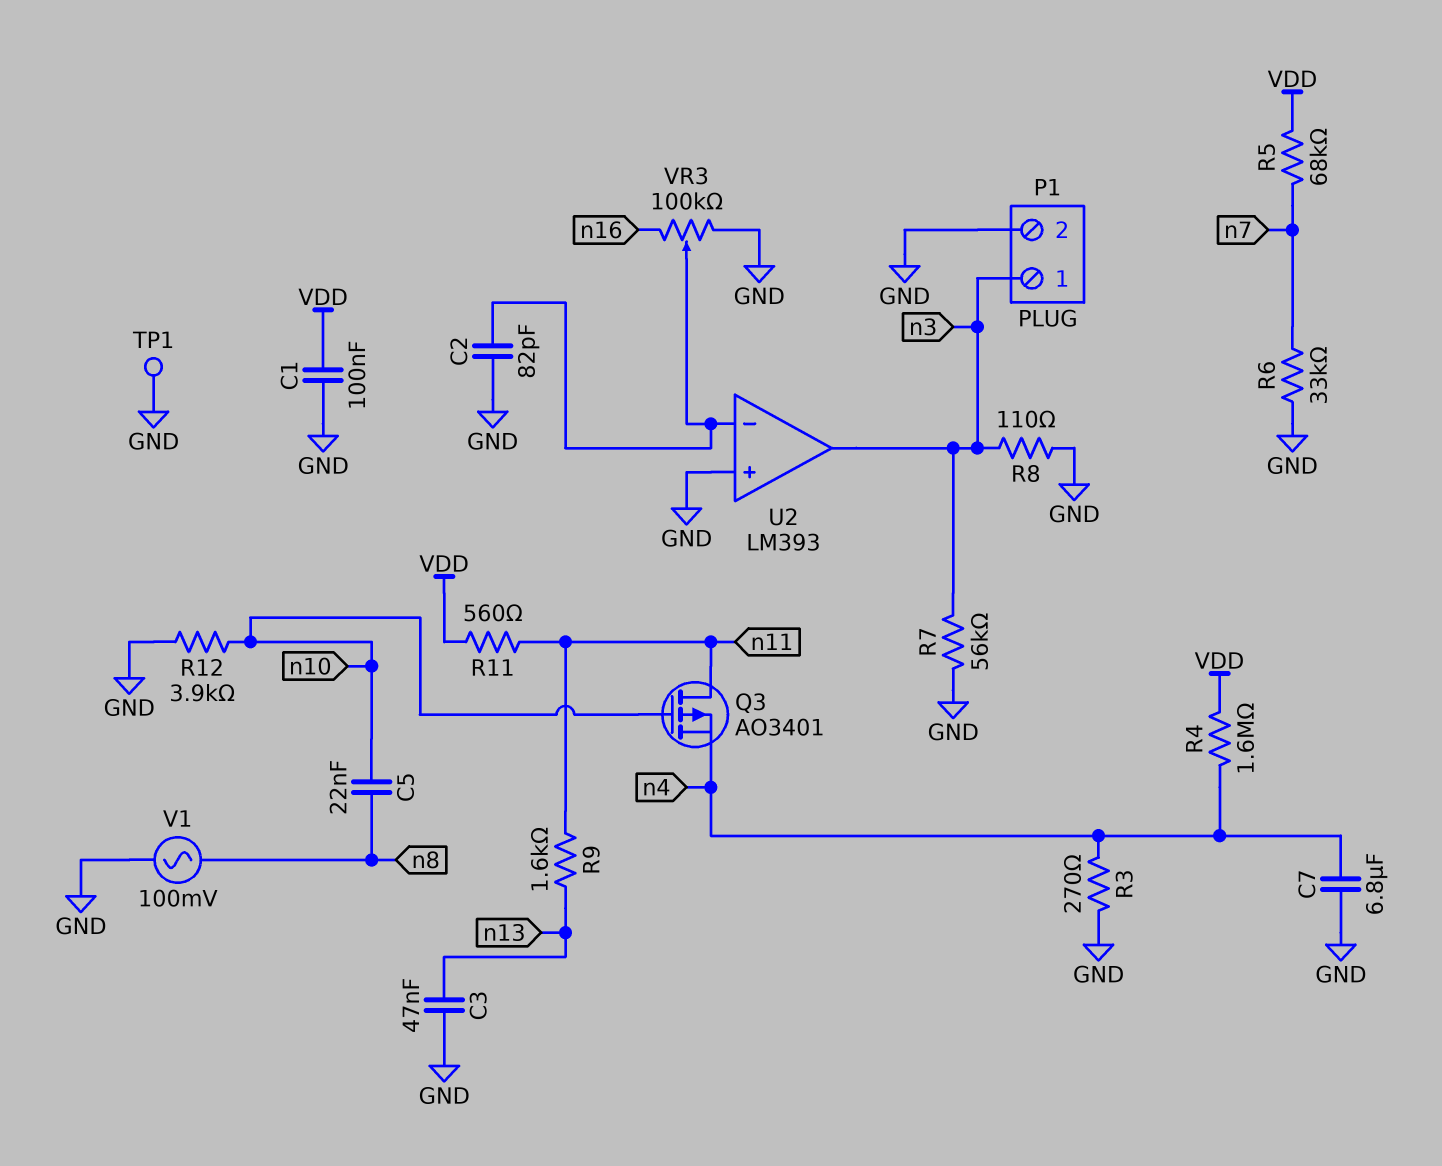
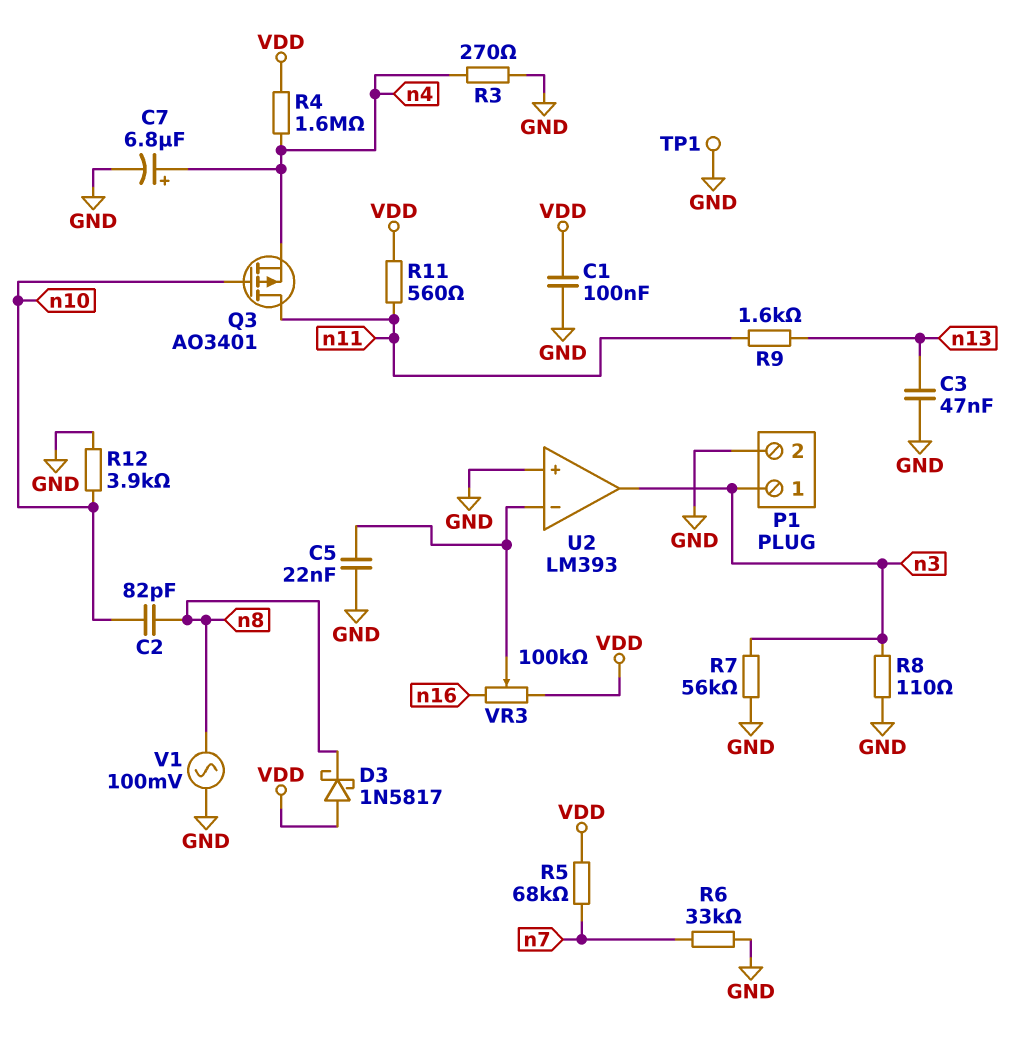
C2: 82pF (GND, U2/in-) -> 82pF (n8, n10)
C5: 22nF (n8, n10) -> 22nF (GND, U2/in-)
C7: 6.8uF (GND, n4) -> 6.8uF (plus n4, minus GND)
D3: none -> schottky 1N5817 (A VDD, K n8)
VR3: 100k (GND, n16, wiper U2/in-) -> 100k (VDD, n16, wiper U2/in-)

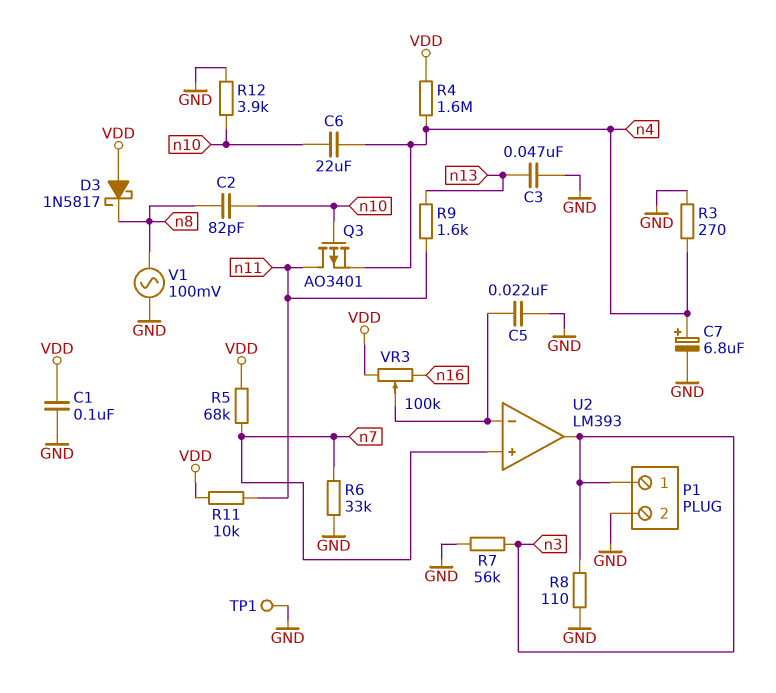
C6: none -> 22uF (n4, n10)
R11: 560 (VDD, n11) -> 10k (VDD, n11)
U2 pin in+: GND -> n7

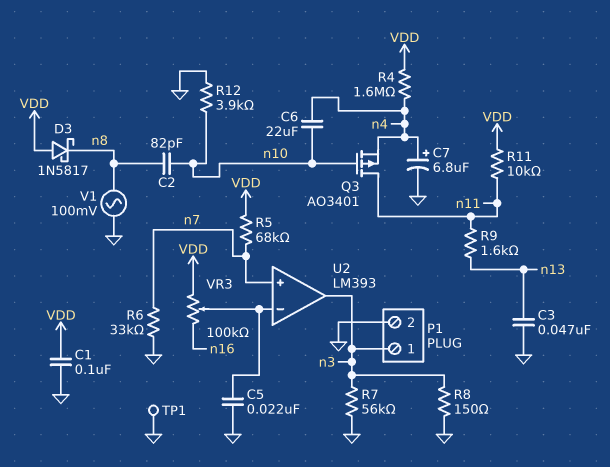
R3: 270 (GND, n4) -> none
R8: 110 (GND, n3) -> 150 (GND, n3)

